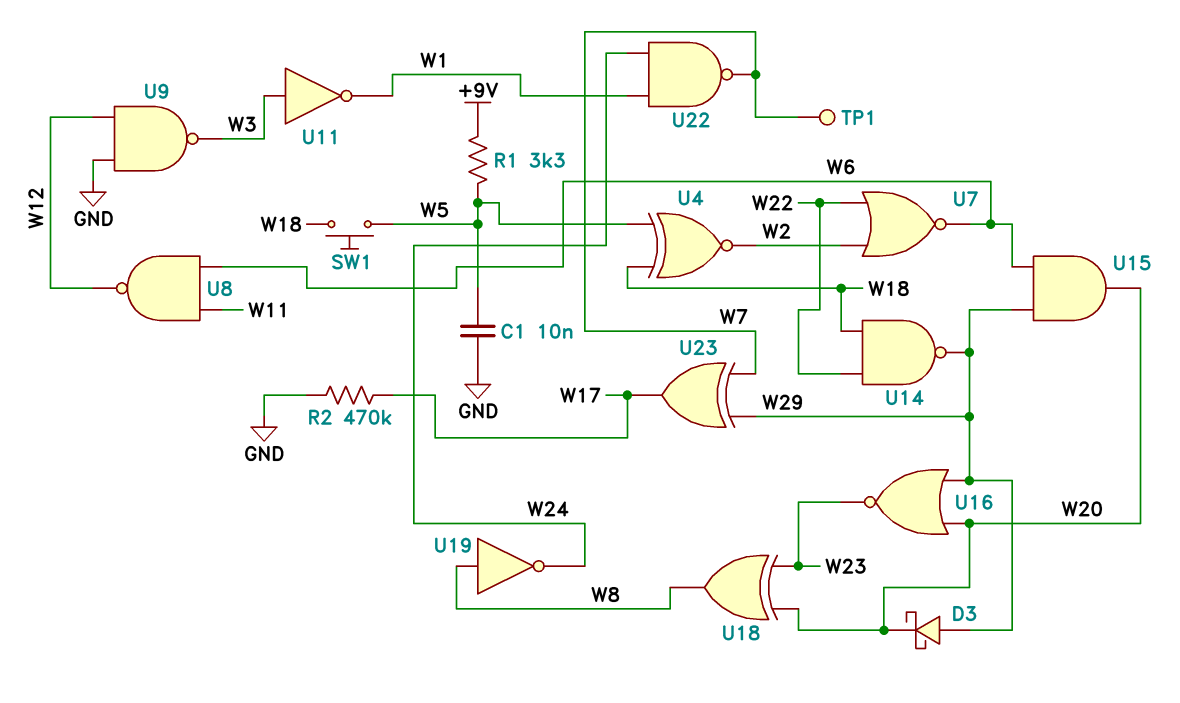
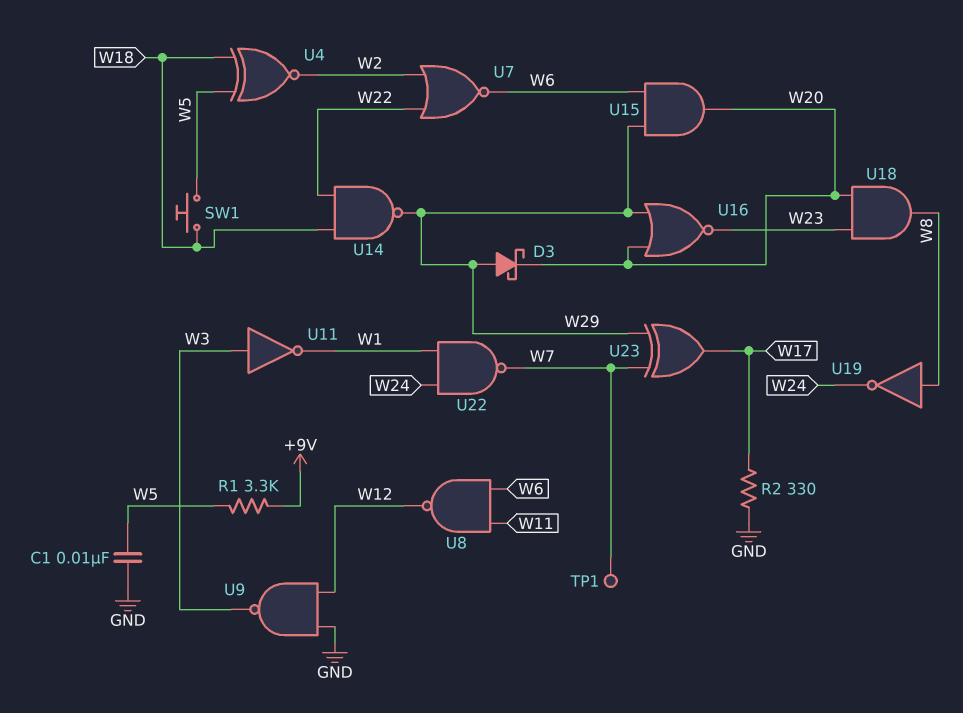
R2: 470k (GND, W17) -> 330 (GND, W17)
U18: XOR (in W20, in W23, out W8) -> AND (in W20, in W23, out W8)

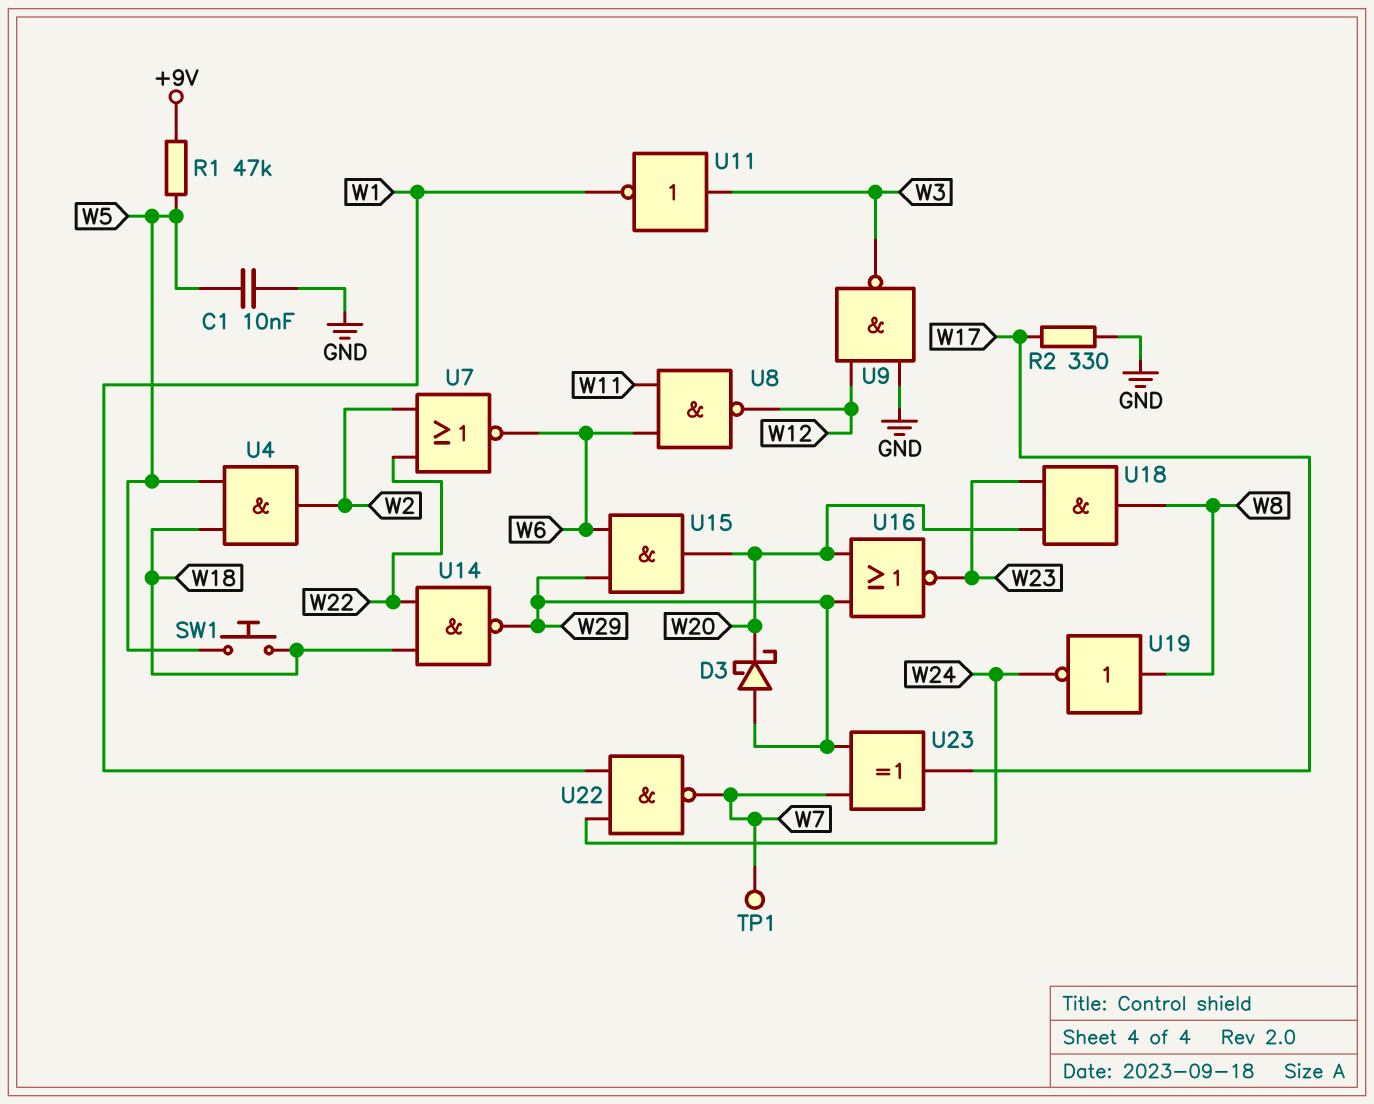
R1: 3.3k (+9V, W5) -> 47k (+9V, W5)
U4: XNOR (in W5, in W18, out W2) -> AND (in W5, in W18, out W2)

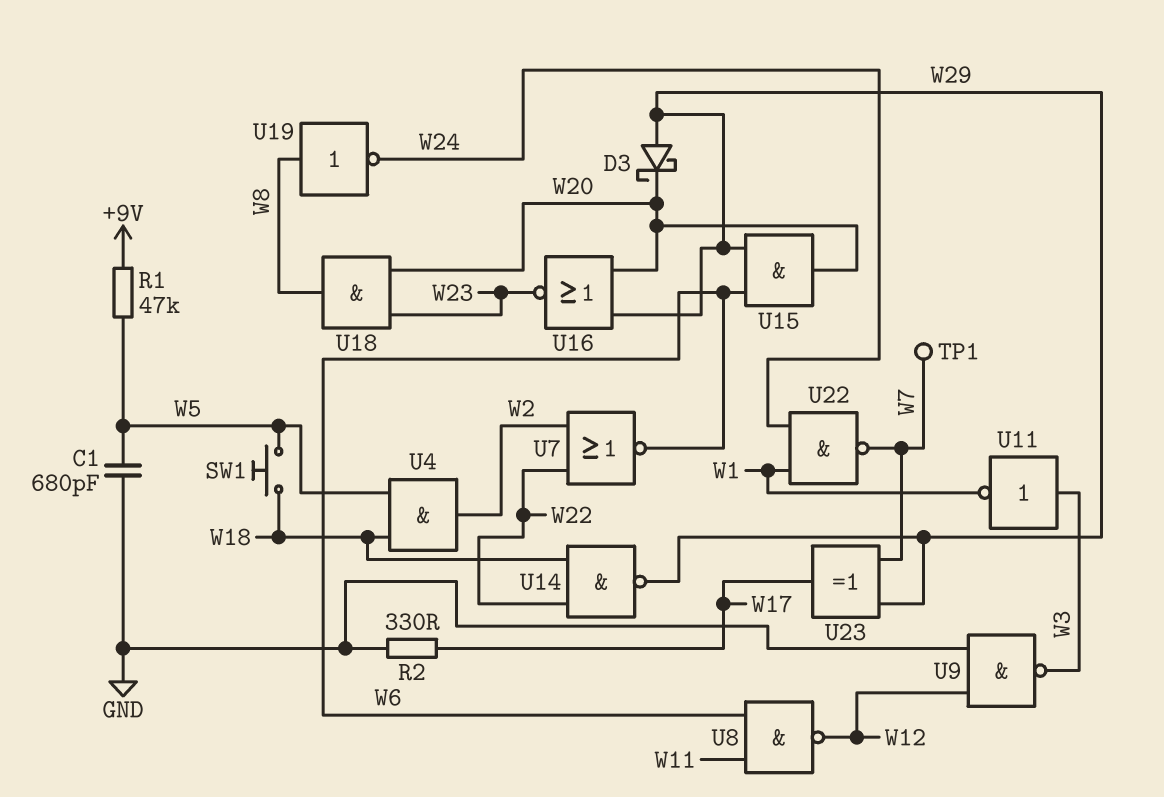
C1: 10nF (GND, W5) -> 680pF (GND, W5)

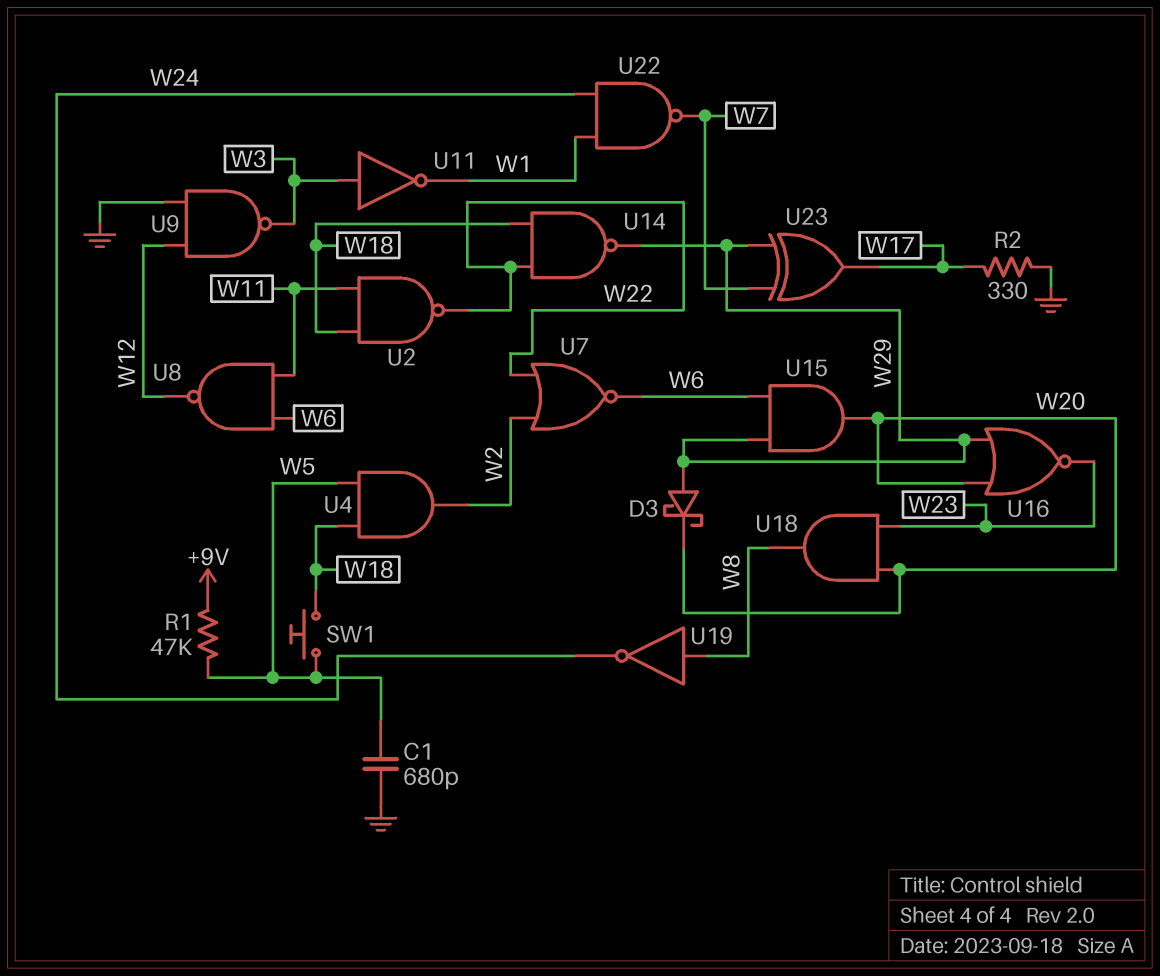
TP1: test point (W7) -> none
U2: none -> NAND (in W11, in W18, out W22)

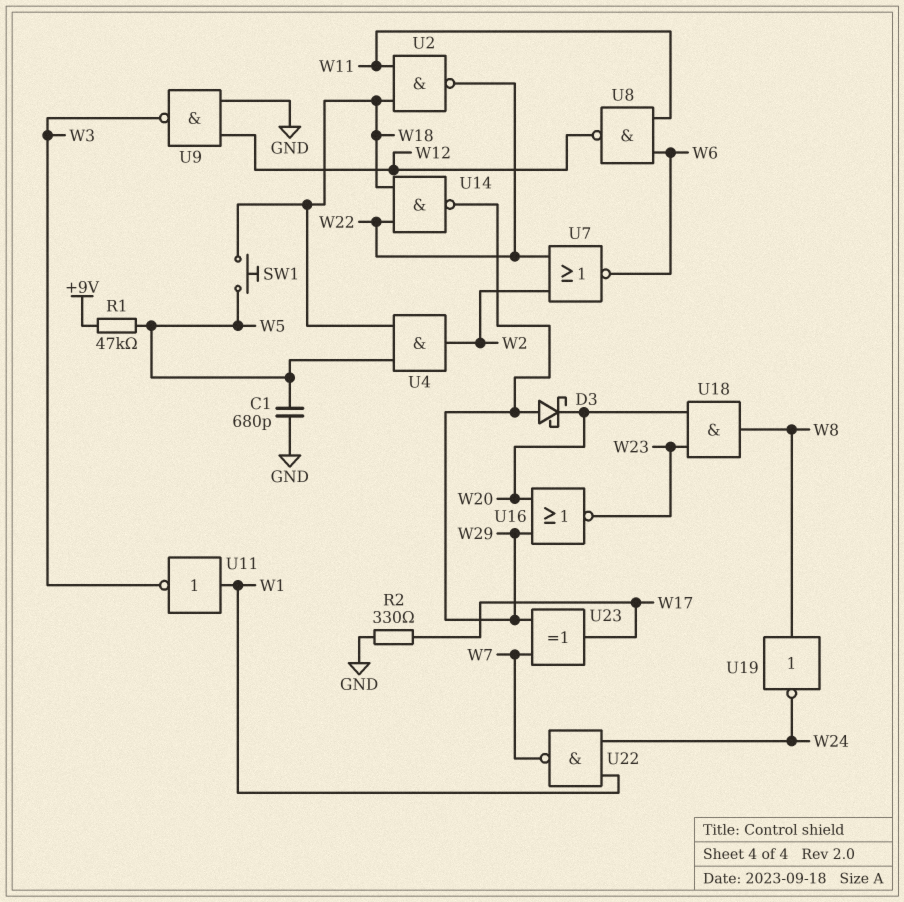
U11: NOT (in W3, out W1) -> NOT (in W1, out W3)
U15: AND (in W6, in W29, out W20) -> none

